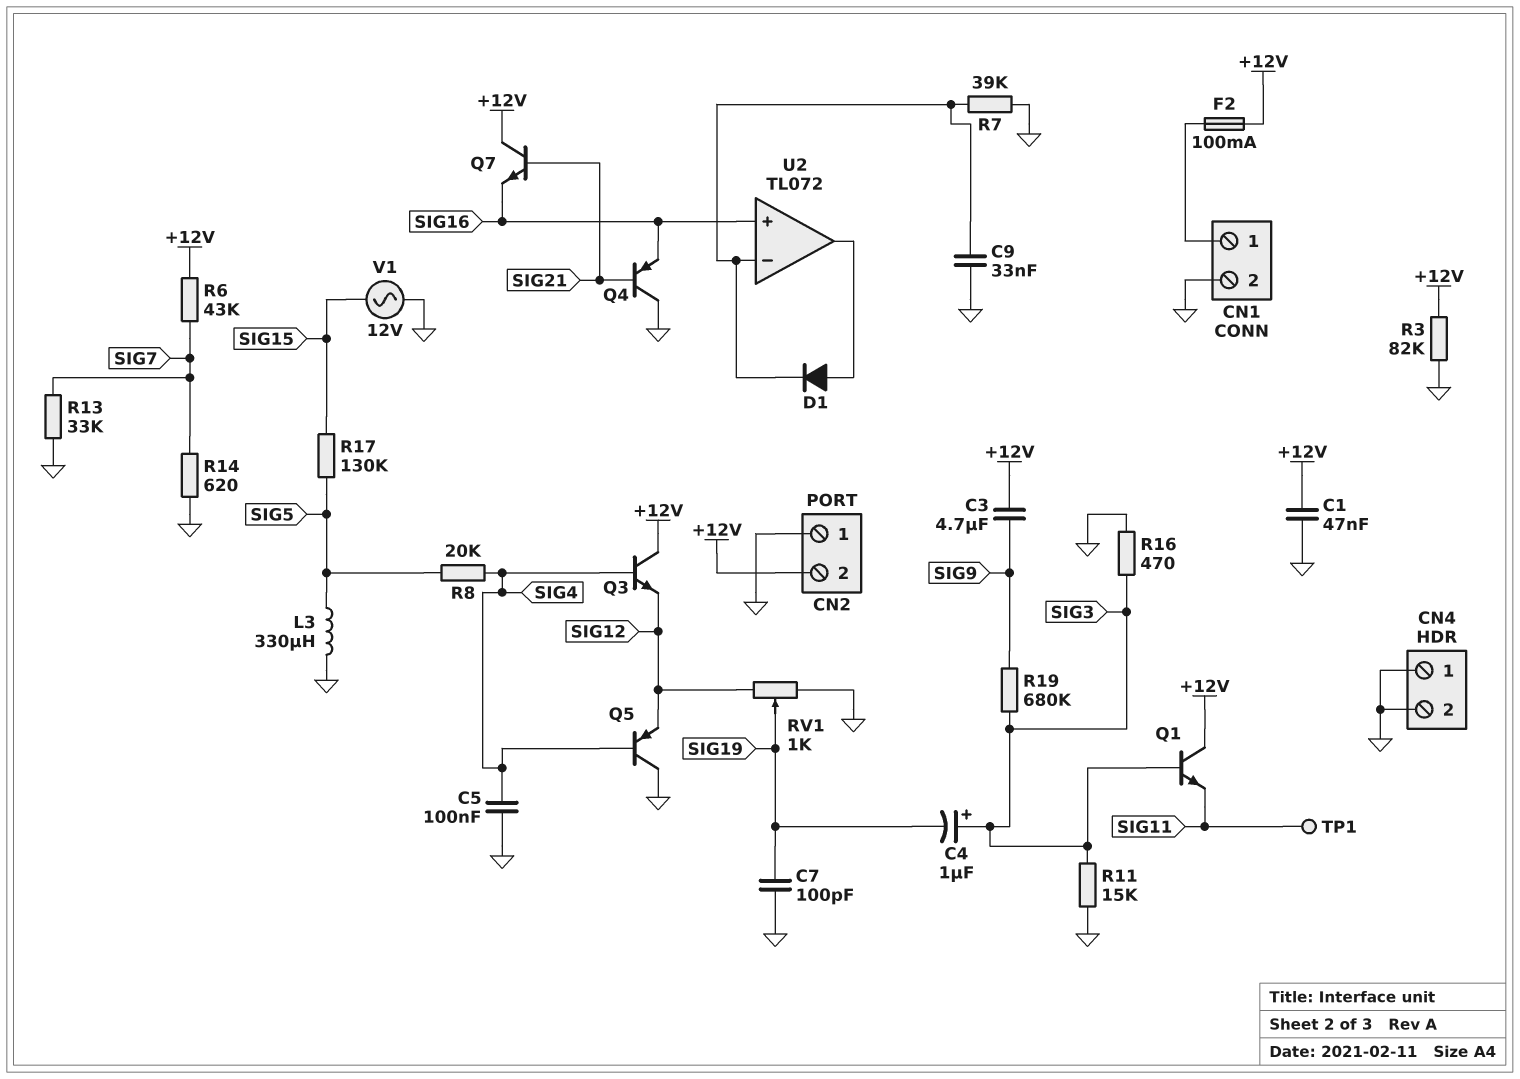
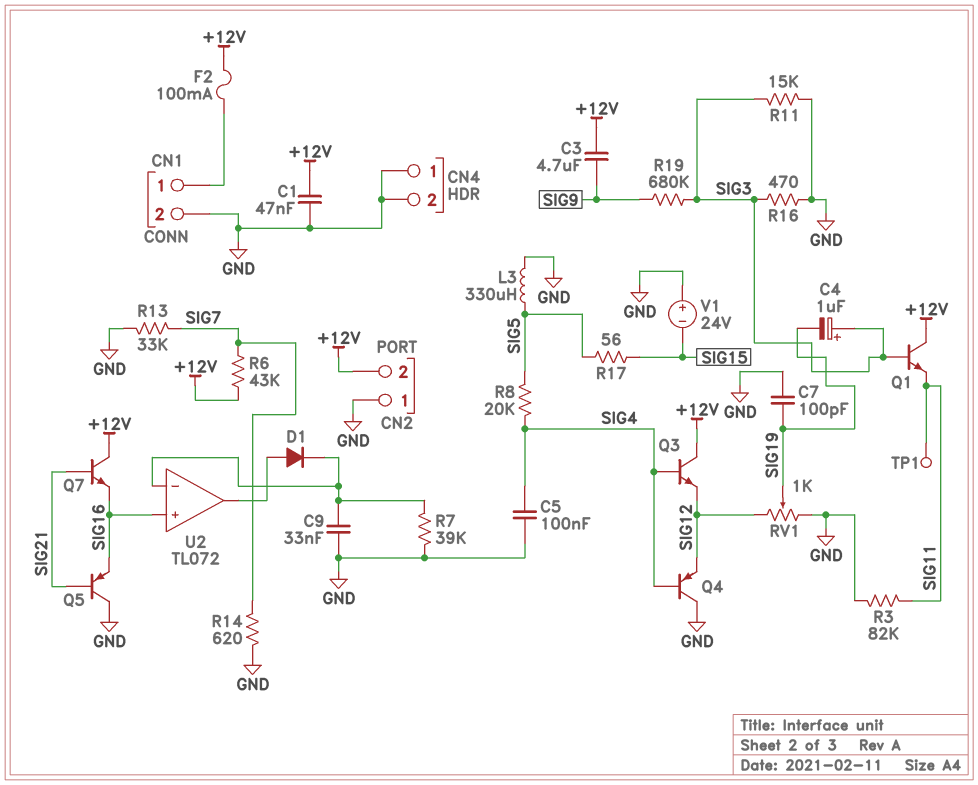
Q4: PNP (B SIG21, C GND, E SIG16) -> PNP (B SIG4, C GND, E SIG12)
Q5: PNP (B SIG4, C GND, E SIG12) -> PNP (B SIG21, C GND, E SIG16)
R3: 82k (+12V, GND) -> 82k (GND, SIG11)
R17: 130k (SIG5, SIG15) -> 56 (SIG5, SIG15)
V1: AC 12V (GND, SIG15) -> 24V (plus GND, minus SIG15)

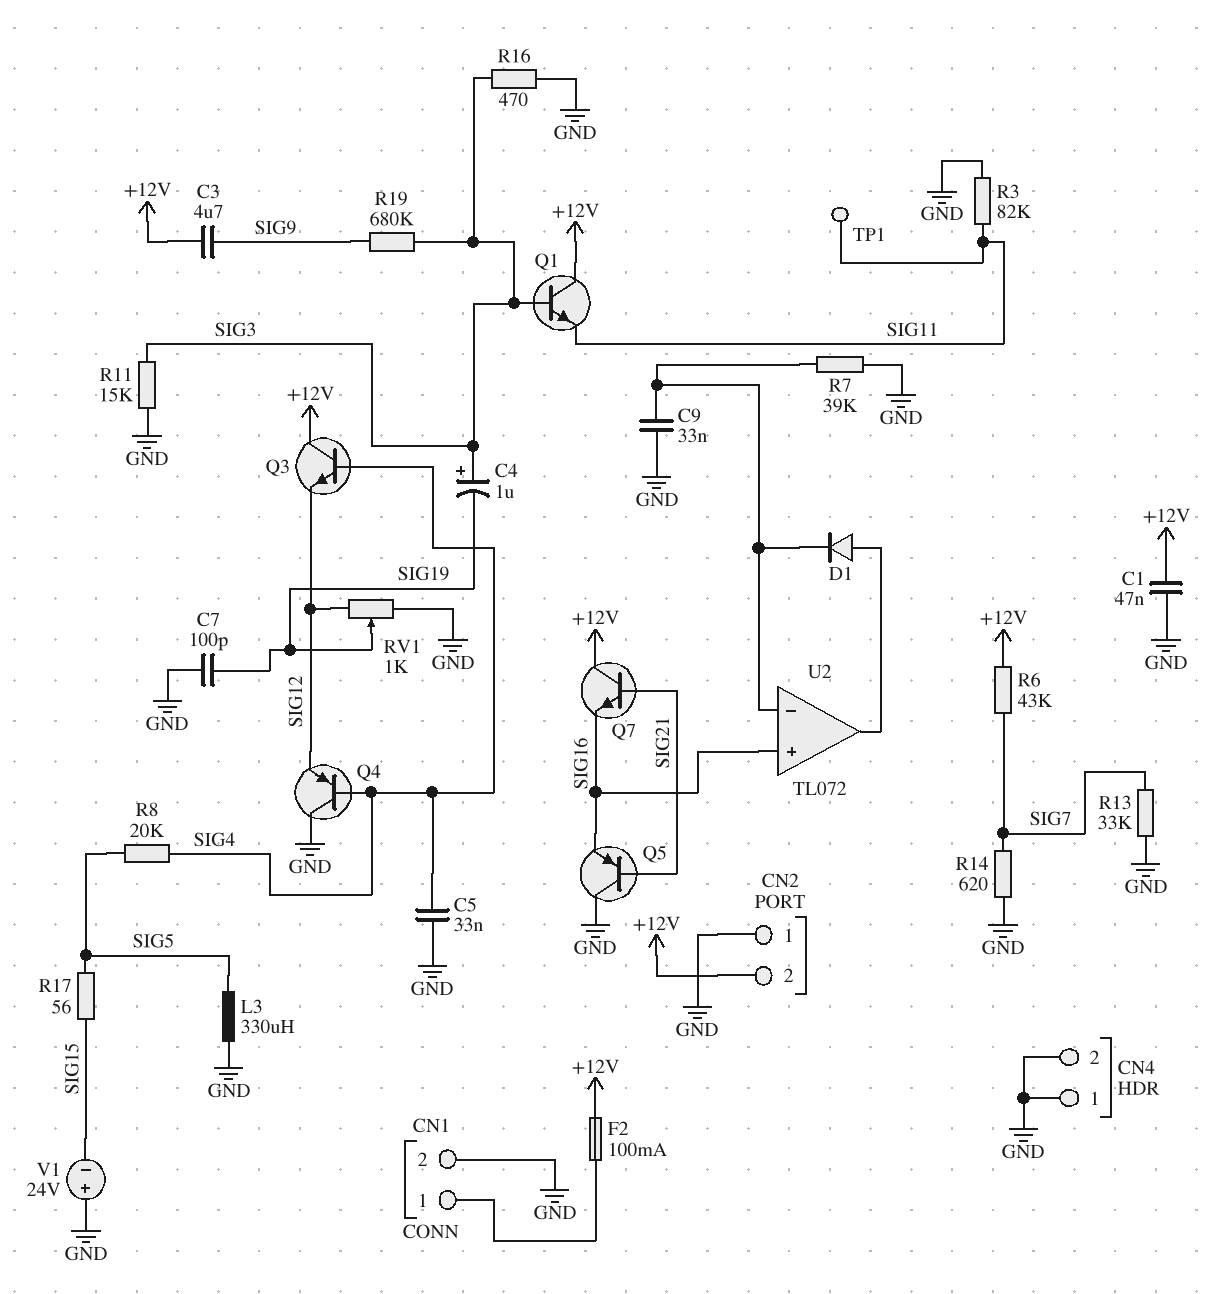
C5: 100nF (GND, SIG4) -> 33nF (GND, SIG4)

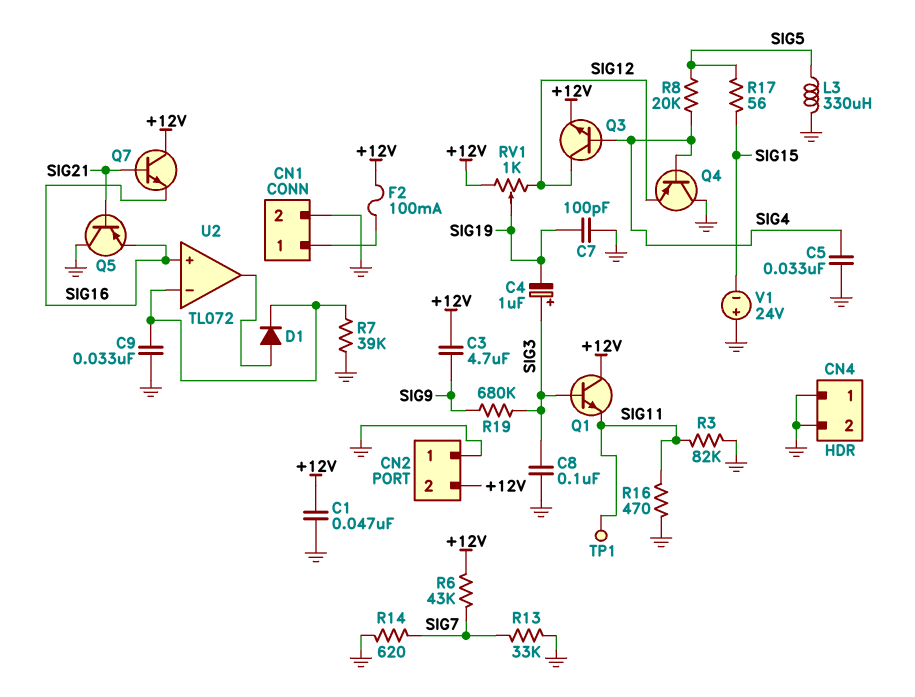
C8: none -> 100nF (GND, SIG3)
Q3: NPN (B SIG4, C +12V, E SIG12) -> NPN (B SIG4, C SIG12, E +12V)
R11: 15k (GND, SIG3) -> none
R16: 470 (GND, SIG3) -> 470 (GND, SIG11)
RV1: 1k (GND, SIG12, wiper SIG19) -> 1k (+12V, SIG12, wiper SIG19)

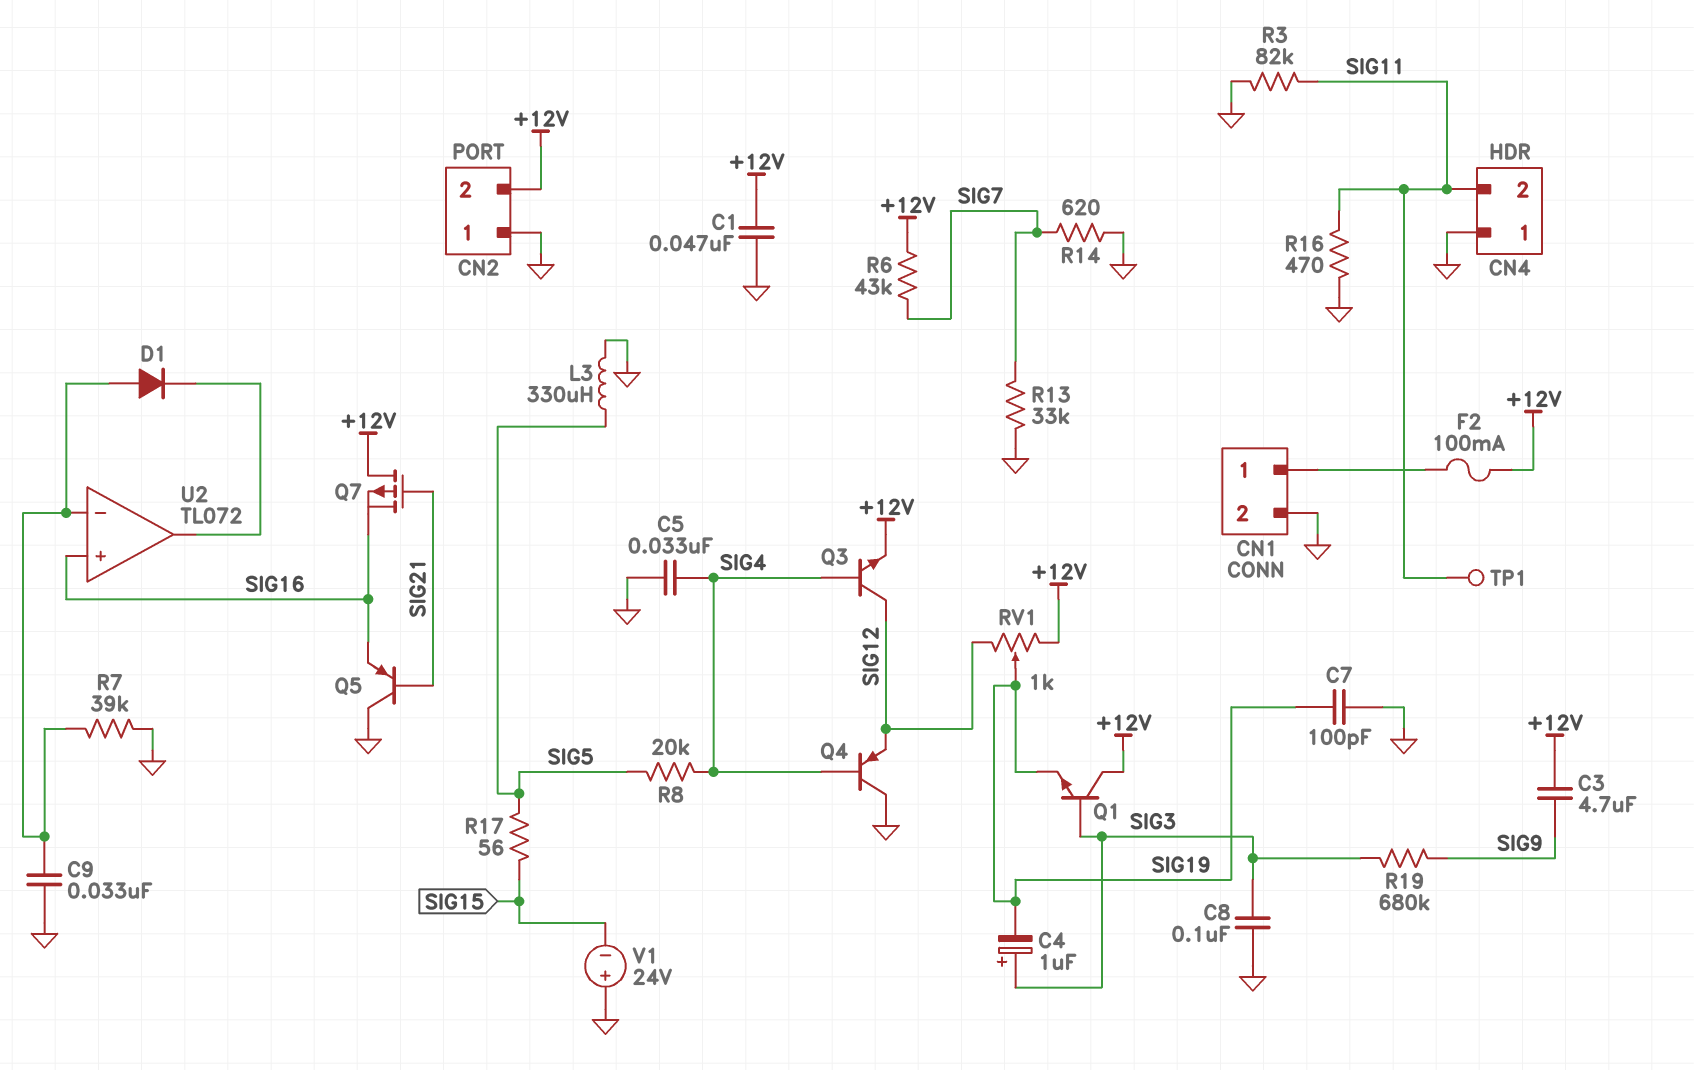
CN4 pin 2: GND -> SIG11
D1: diode (A U2/out, K U2/in-) -> diode (A U2/in-, K U2/out)
Q1: NPN (B SIG3, C +12V, E SIG11) -> NPN (B SIG3, C +12V, E SIG19)
Q7: NPN (B SIG21, C +12V, E SIG16) -> PMOS (G SIG21, D +12V, S SIG16)

